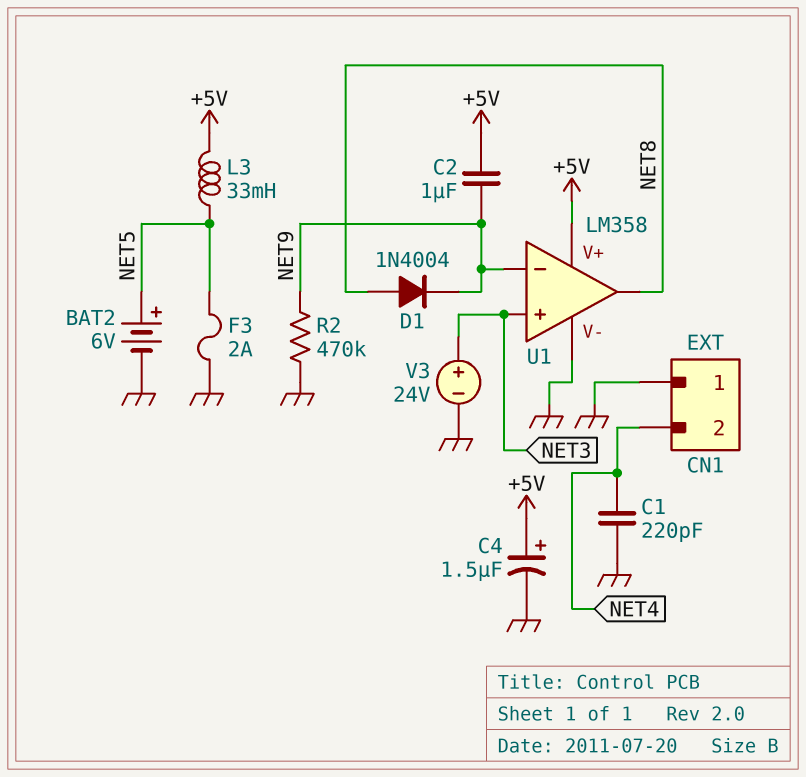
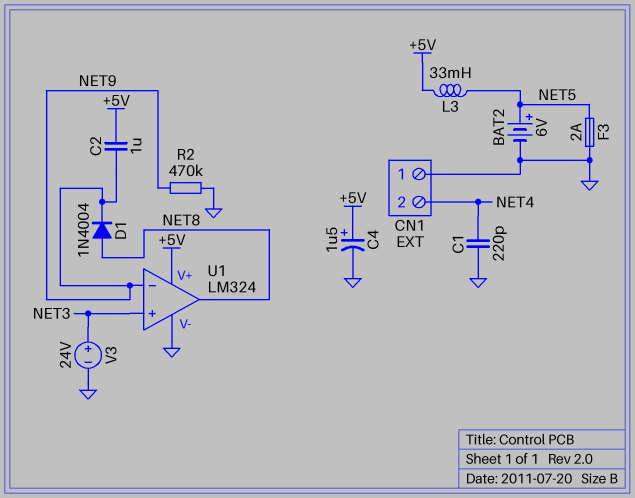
U1: LM358 -> LM324

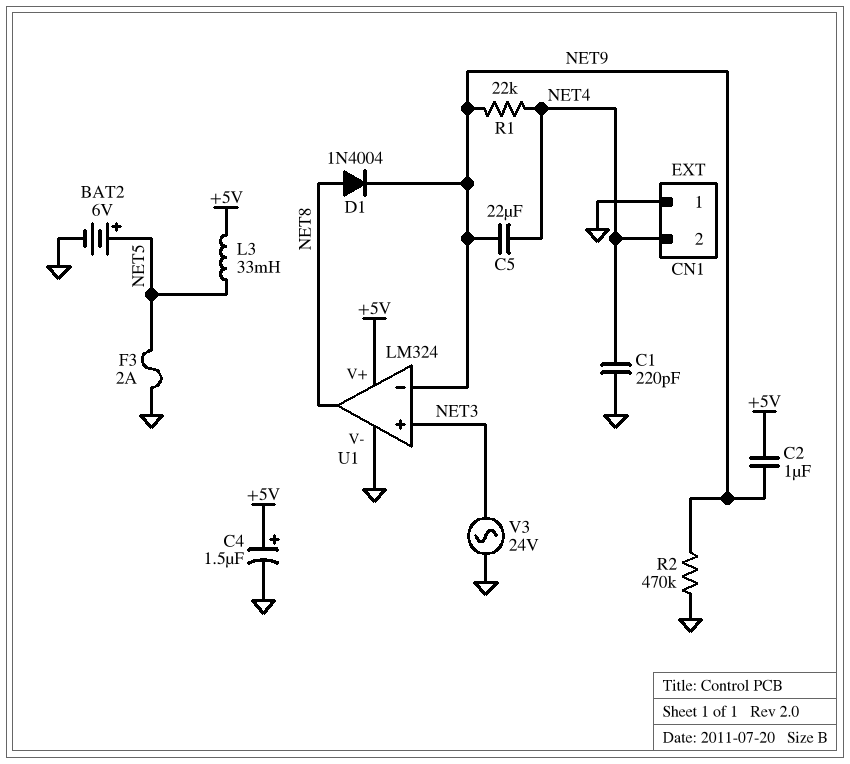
C5: none -> 22uF (NET4, NET9)
R1: none -> 22k (NET4, NET9)
V3: 24V (plus NET3, minus GND) -> AC 24V (GND, NET3)

